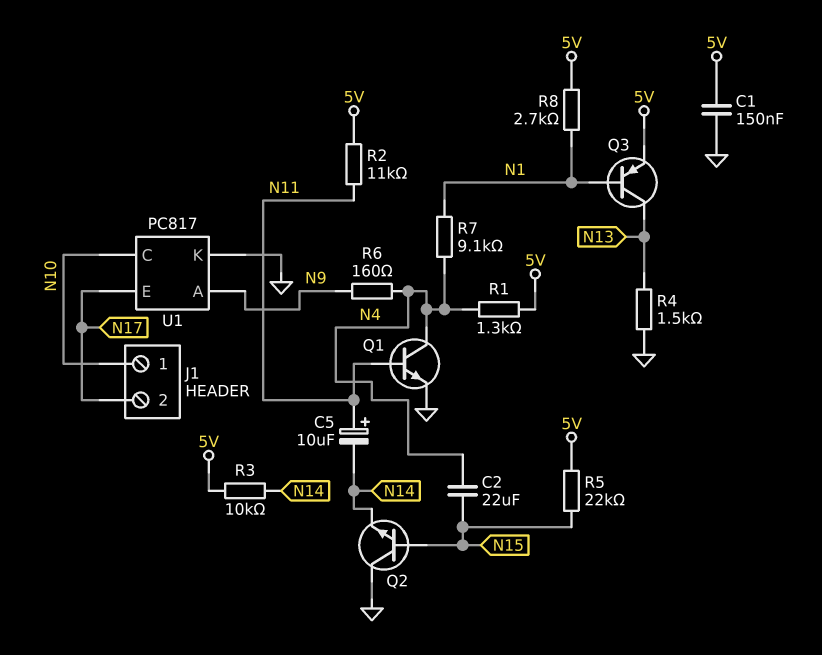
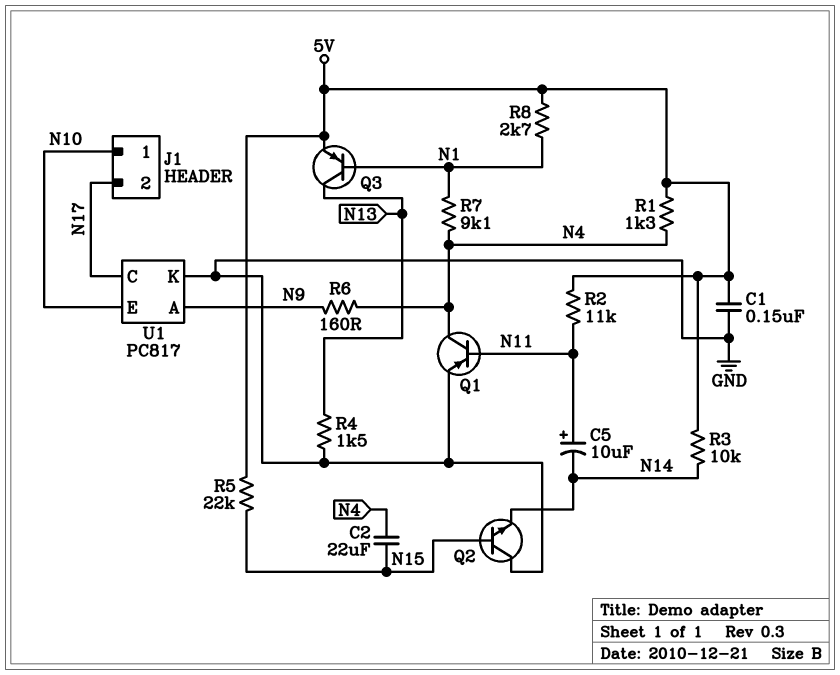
Q1: NPN (B N11, C N4, E GND) -> PNP (B N11, C N4, E GND)
U1 pin C: N10 -> N17
U1 pin E: N17 -> N10

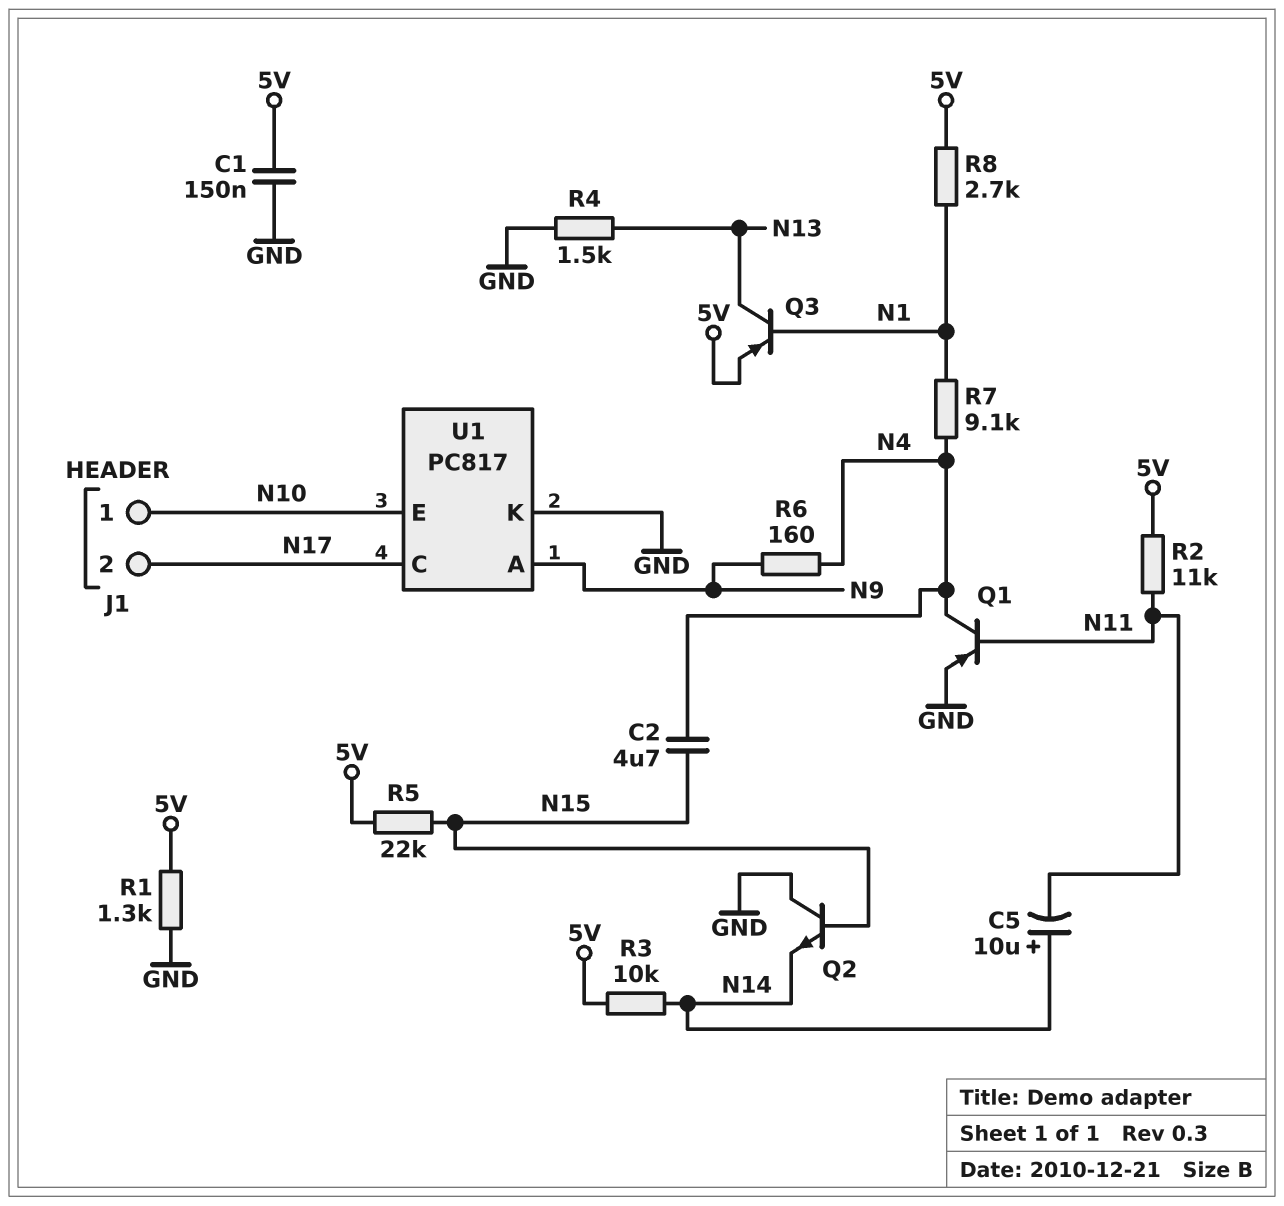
C2: 22uF (N4, N15) -> 4.7uF (N4, N15)
C5: 10uF (plus N11, minus N14) -> 10uF (plus N14, minus N11)
R1: 1.3k (5V, N4) -> 1.3k (5V, GND)

